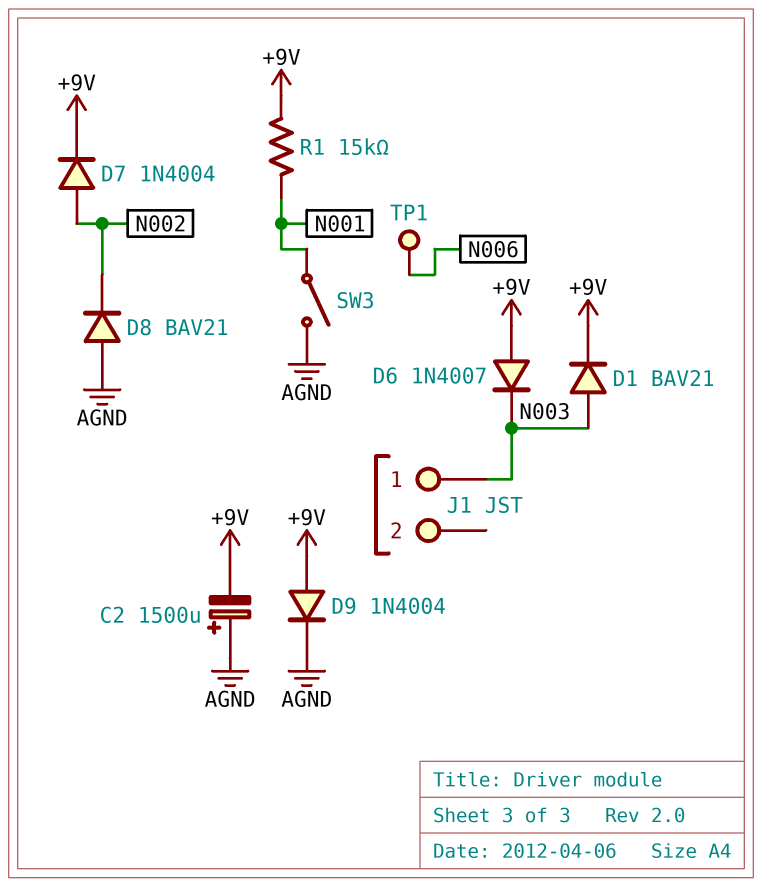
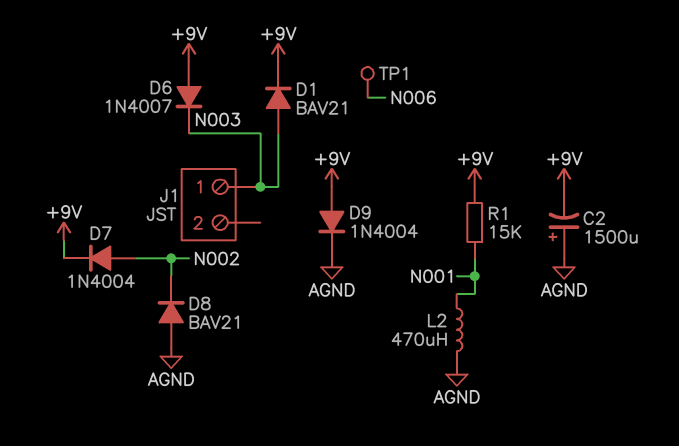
L2: none -> 470uH (AGND, N001)
SW3: switch (AGND, N001) -> none

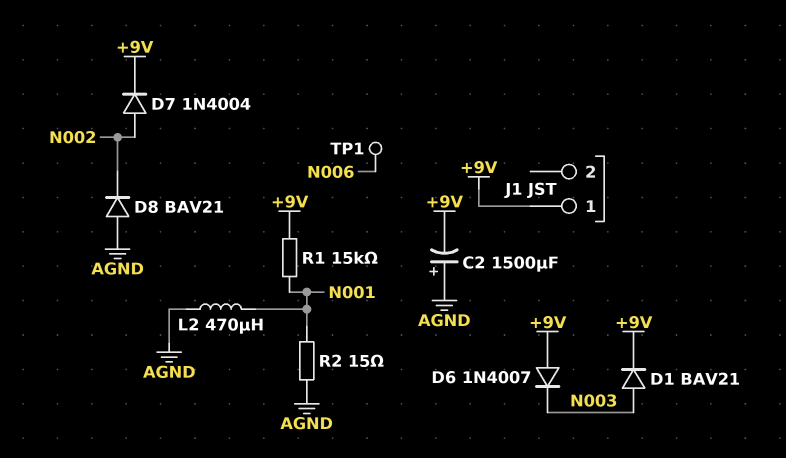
D9: diode 1N4004 (A +9V, K AGND) -> none
J1 pin 1: N003 -> +9V
R2: none -> 15 (AGND, N001)

